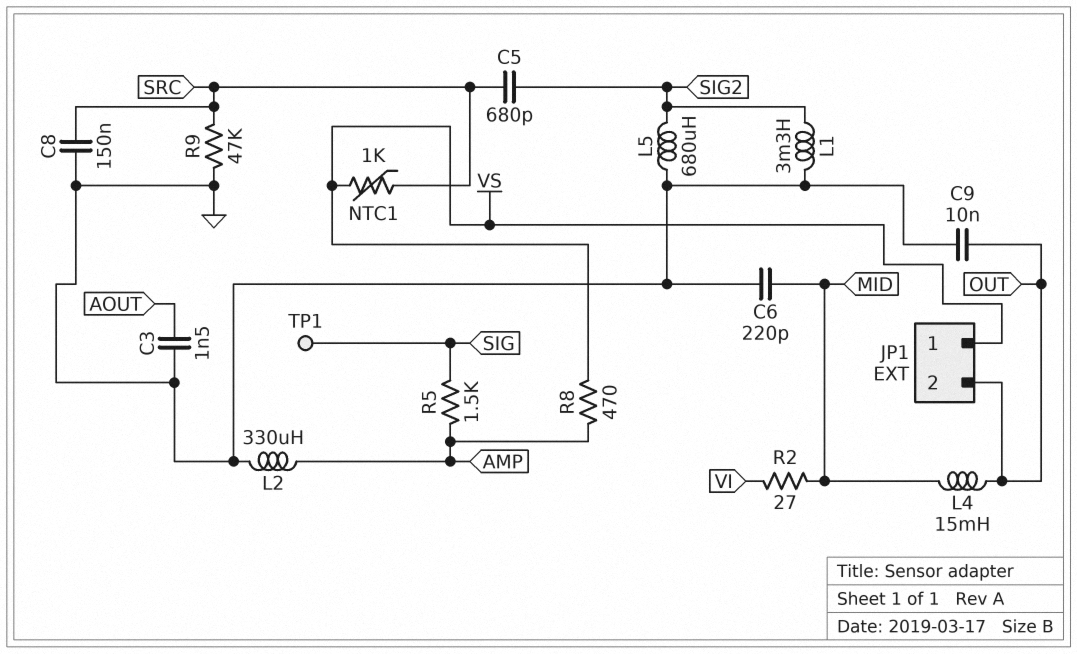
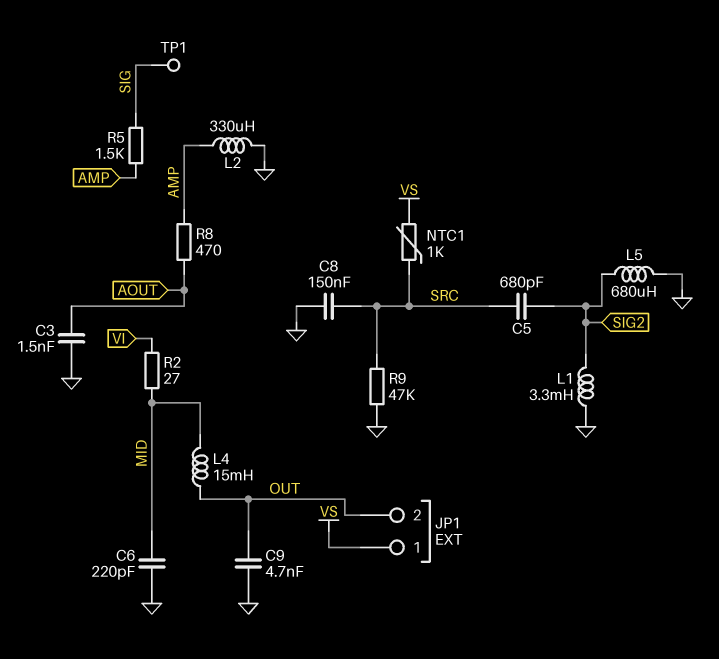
C9: 10nF (GND, OUT) -> 4.7nF (GND, OUT)
R8: 470 (AMP, VS) -> 470 (AMP, AOUT)

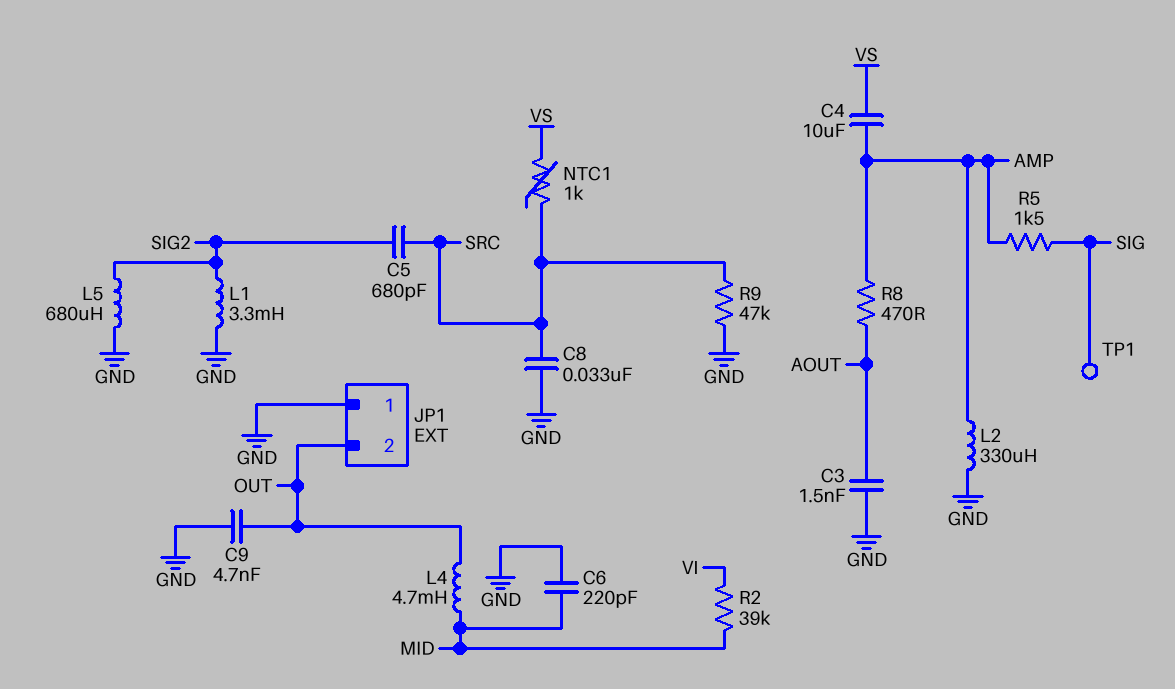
C4: none -> 10uF (AMP, VS)
C8: 150nF (GND, SRC) -> 33nF (GND, SRC)
JP1 pin 1: VS -> GND
L4: 15mH (MID, OUT) -> 4.7mH (MID, OUT)
R2: 27 (MID, VI) -> 39k (MID, VI)

